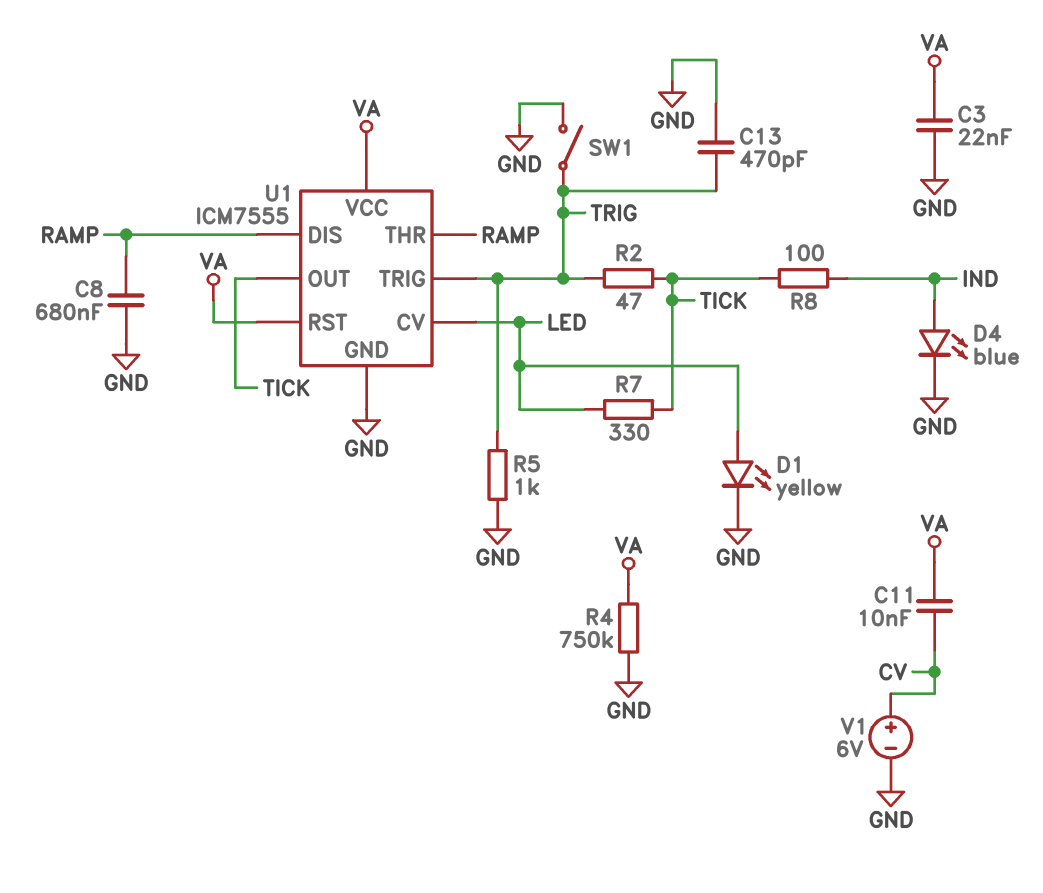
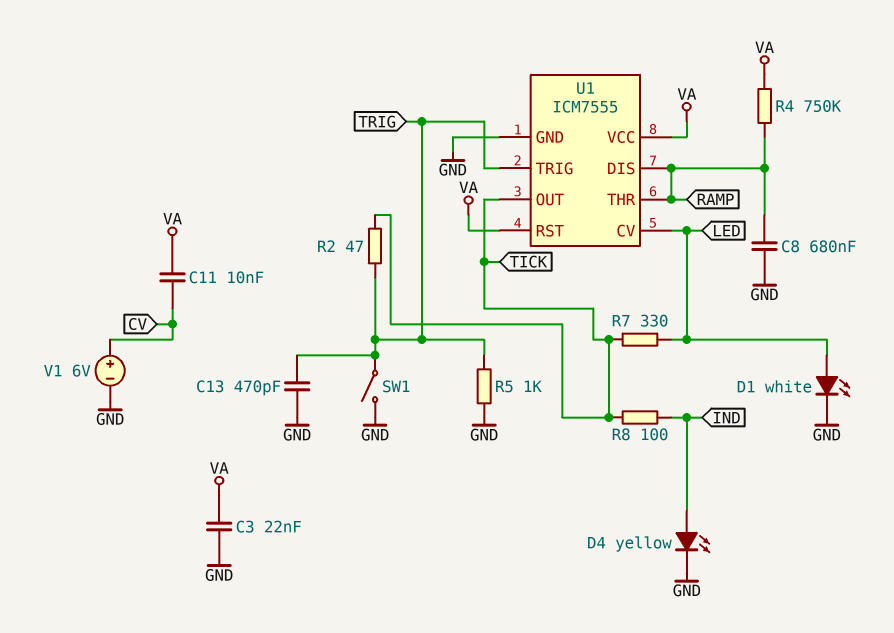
D1: LED yellow (A LED, K GND) -> LED white (A LED, K GND)
D4: LED blue (A IND, K GND) -> LED yellow (A IND, K GND)
R4: 750k (GND, VA) -> 750k (RAMP, VA)

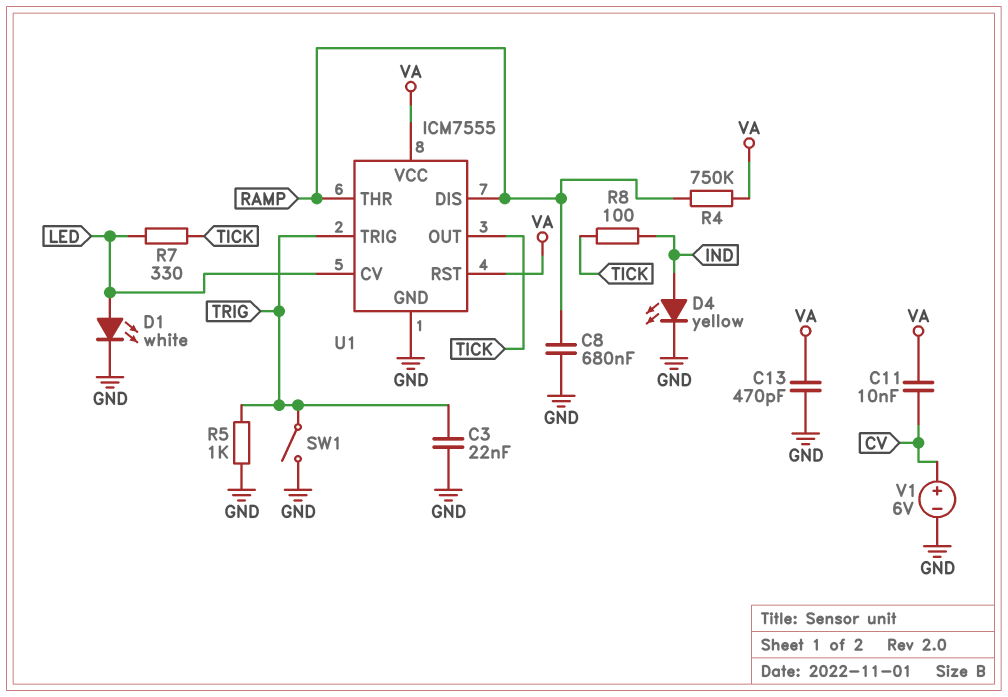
C3: 22nF (GND, VA) -> 22nF (GND, TRIG)
C13: 470pF (GND, TRIG) -> 470pF (GND, VA)
R2: 47 (TICK, TRIG) -> none

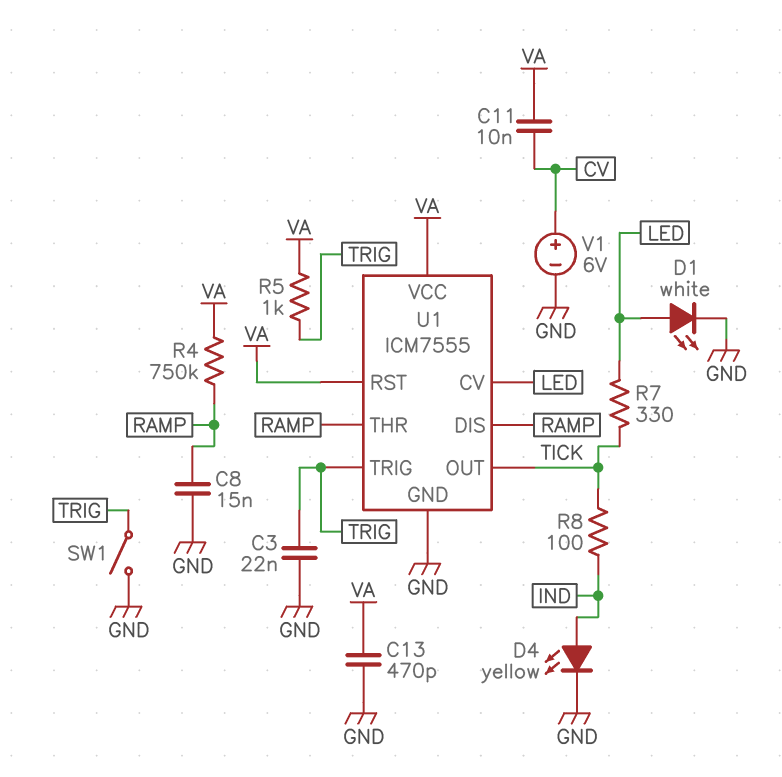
C8: 680nF (GND, RAMP) -> 15nF (GND, RAMP)
R5: 1k (GND, TRIG) -> 1k (TRIG, VA)

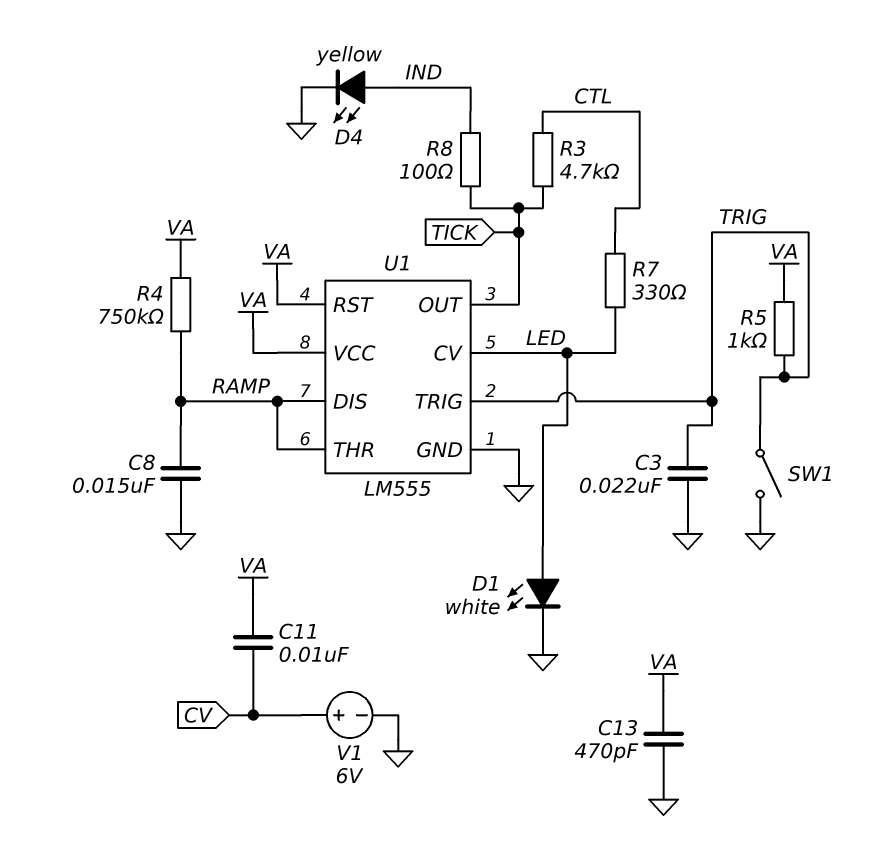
R3: none -> 4.7k (CTL, TICK)
R7: 330 (LED, TICK) -> 330 (CTL, LED)
U1: ICM7555 -> LM555

